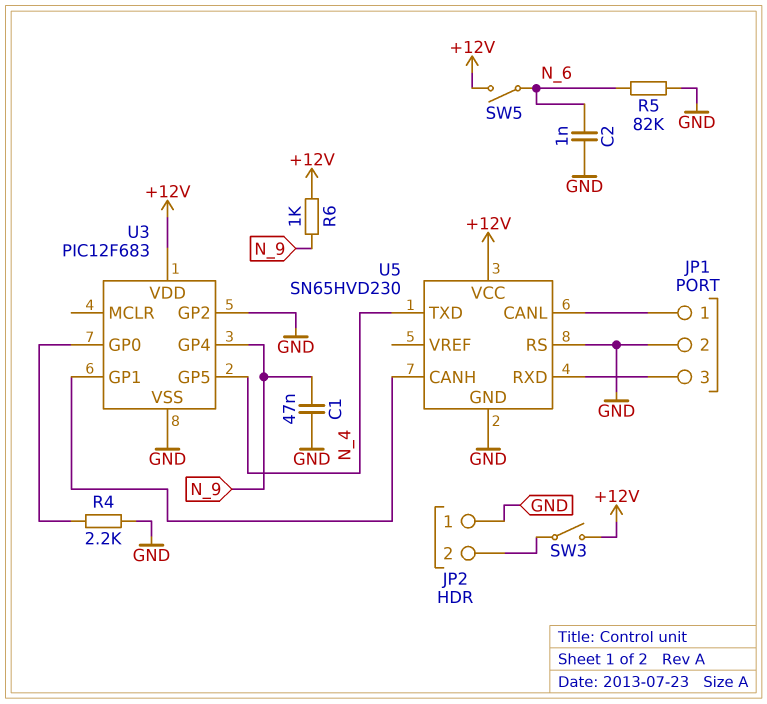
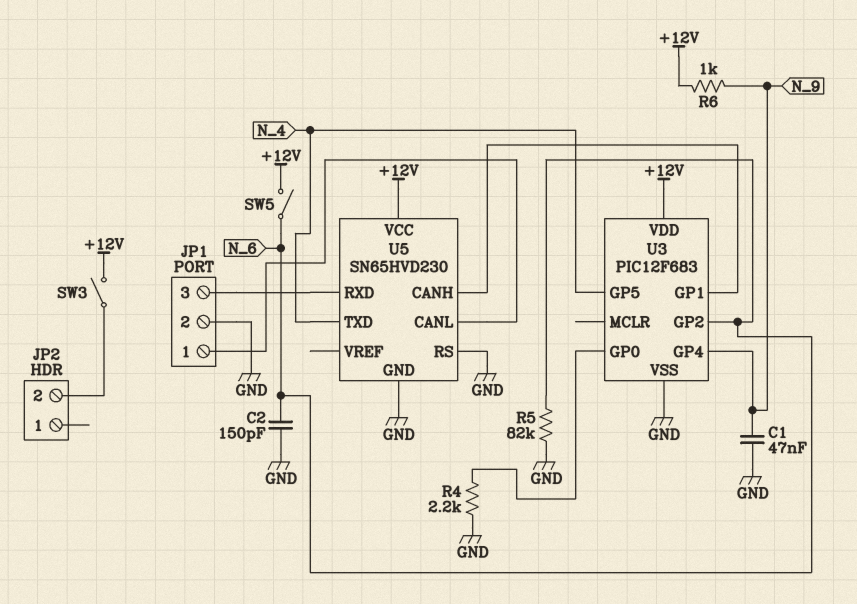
C2: 1nF (GND, N_6) -> 150pF (GND, N_6)
JP2 pin 1: GND -> none
U3 pin GP2: GND -> N_6

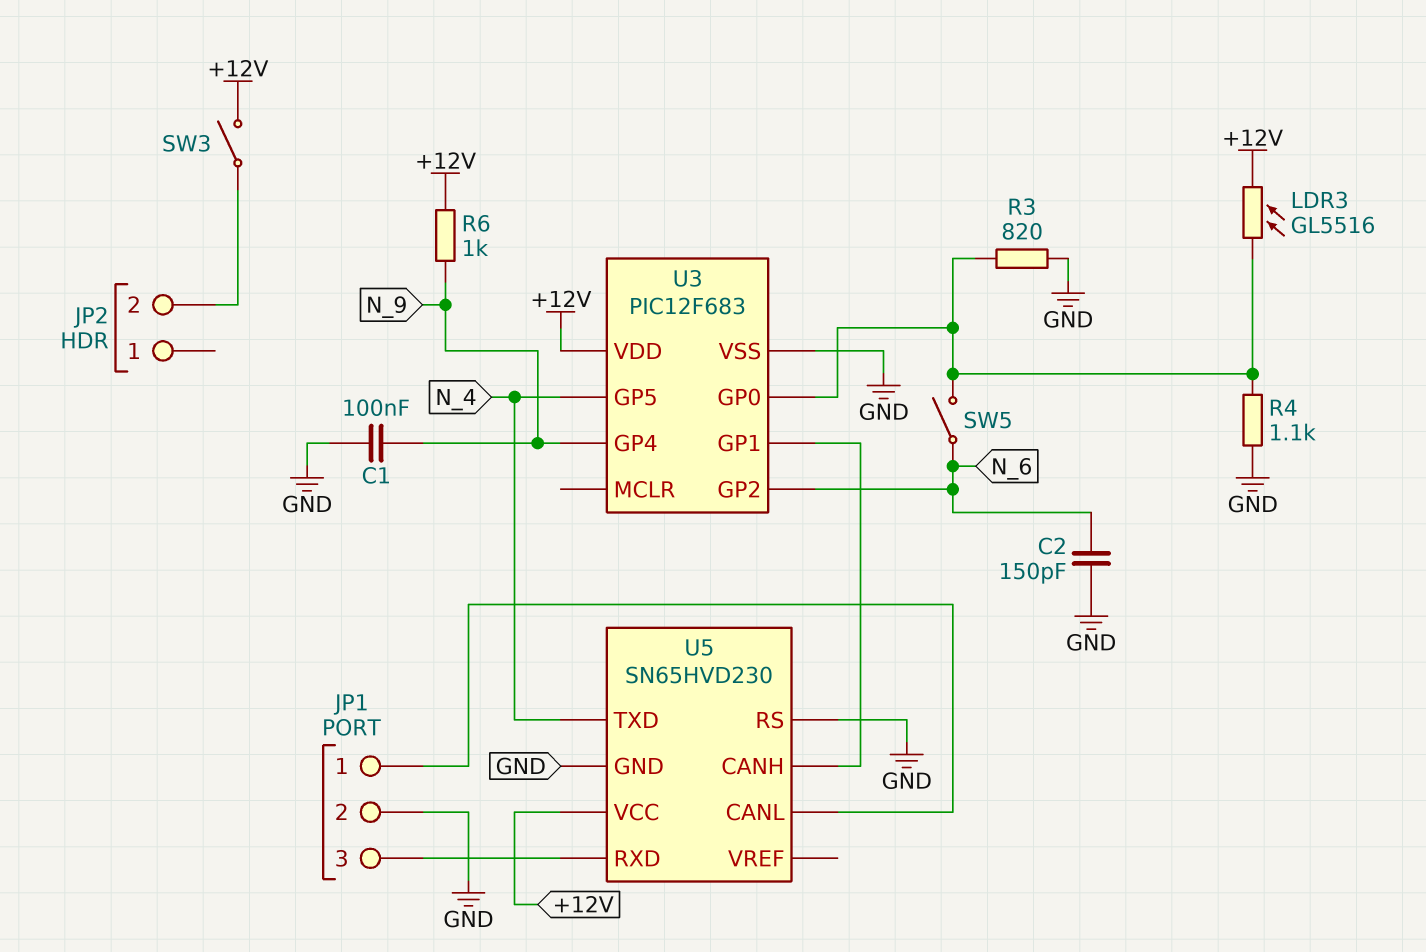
C1: 47nF (GND, N_9) -> 100nF (GND, N_9)
LDR3: none -> GL5516 (+12V, U3/GP0)
R3: none -> 820 (GND, U3/GP0)
R4: 2.2k (GND, U3/GP0) -> 1.1k (GND, U3/GP0)
R5: 82k (GND, N_6) -> none
SW5: switch (+12V, N_6) -> switch (N_6, U3/GP0)

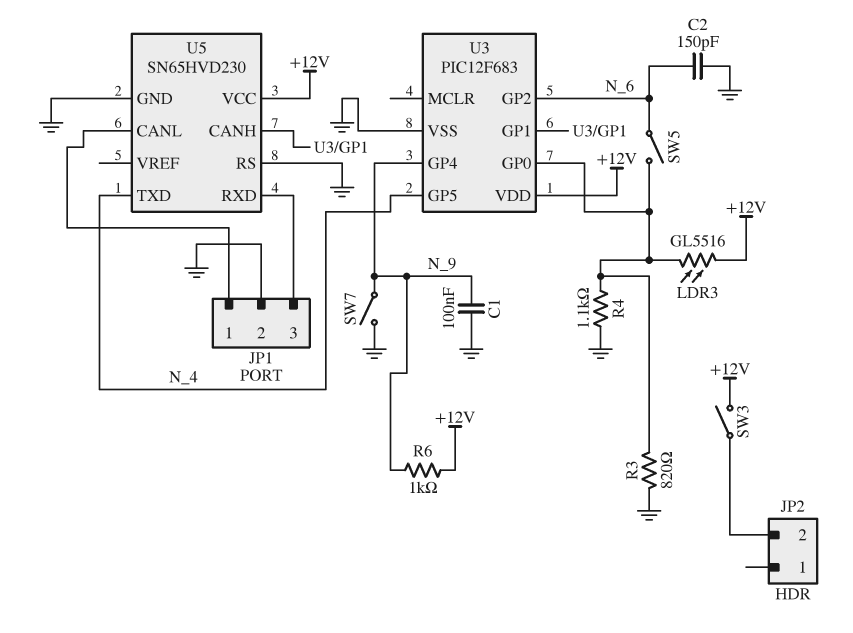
SW7: none -> switch (GND, N_9)

